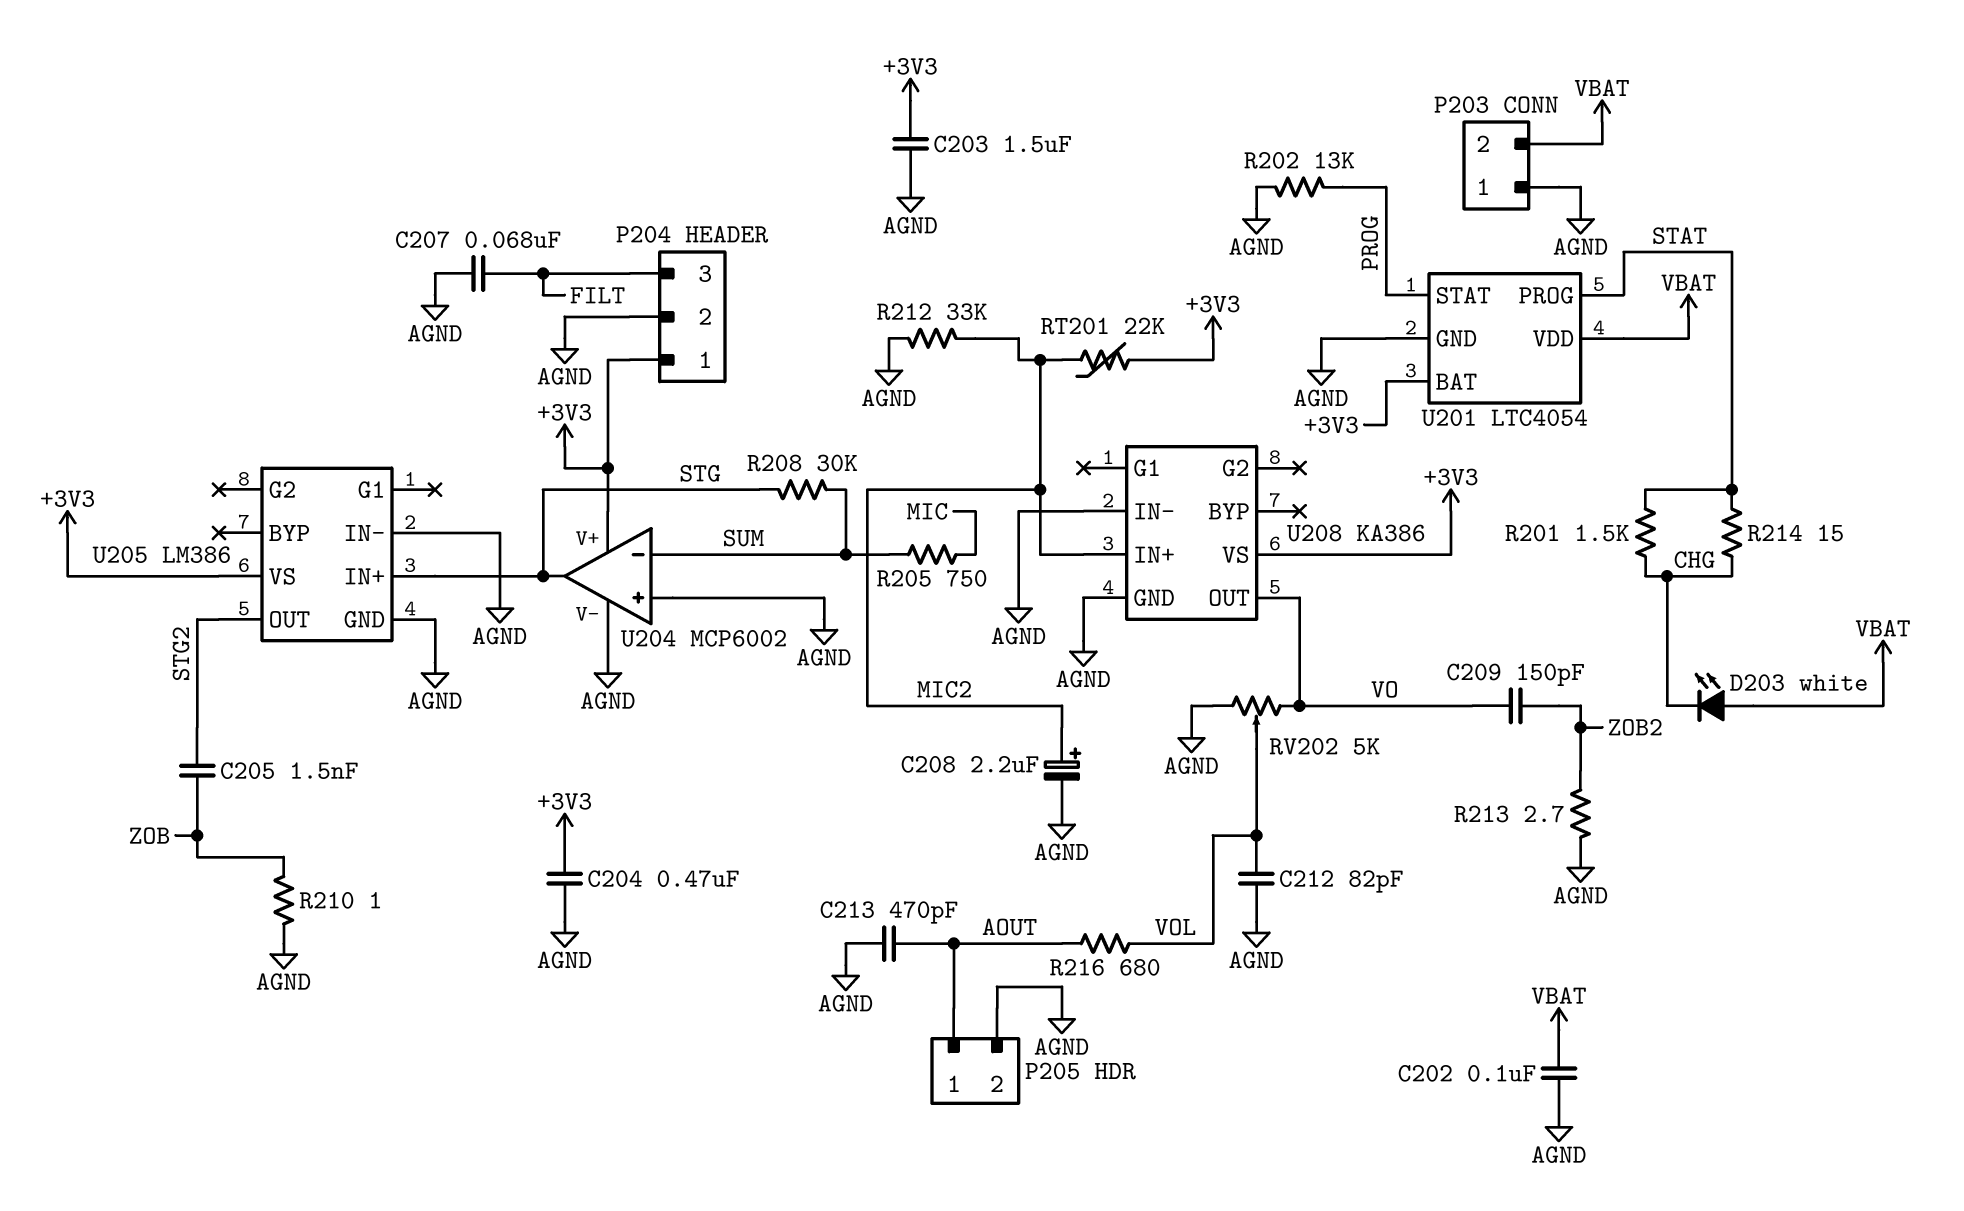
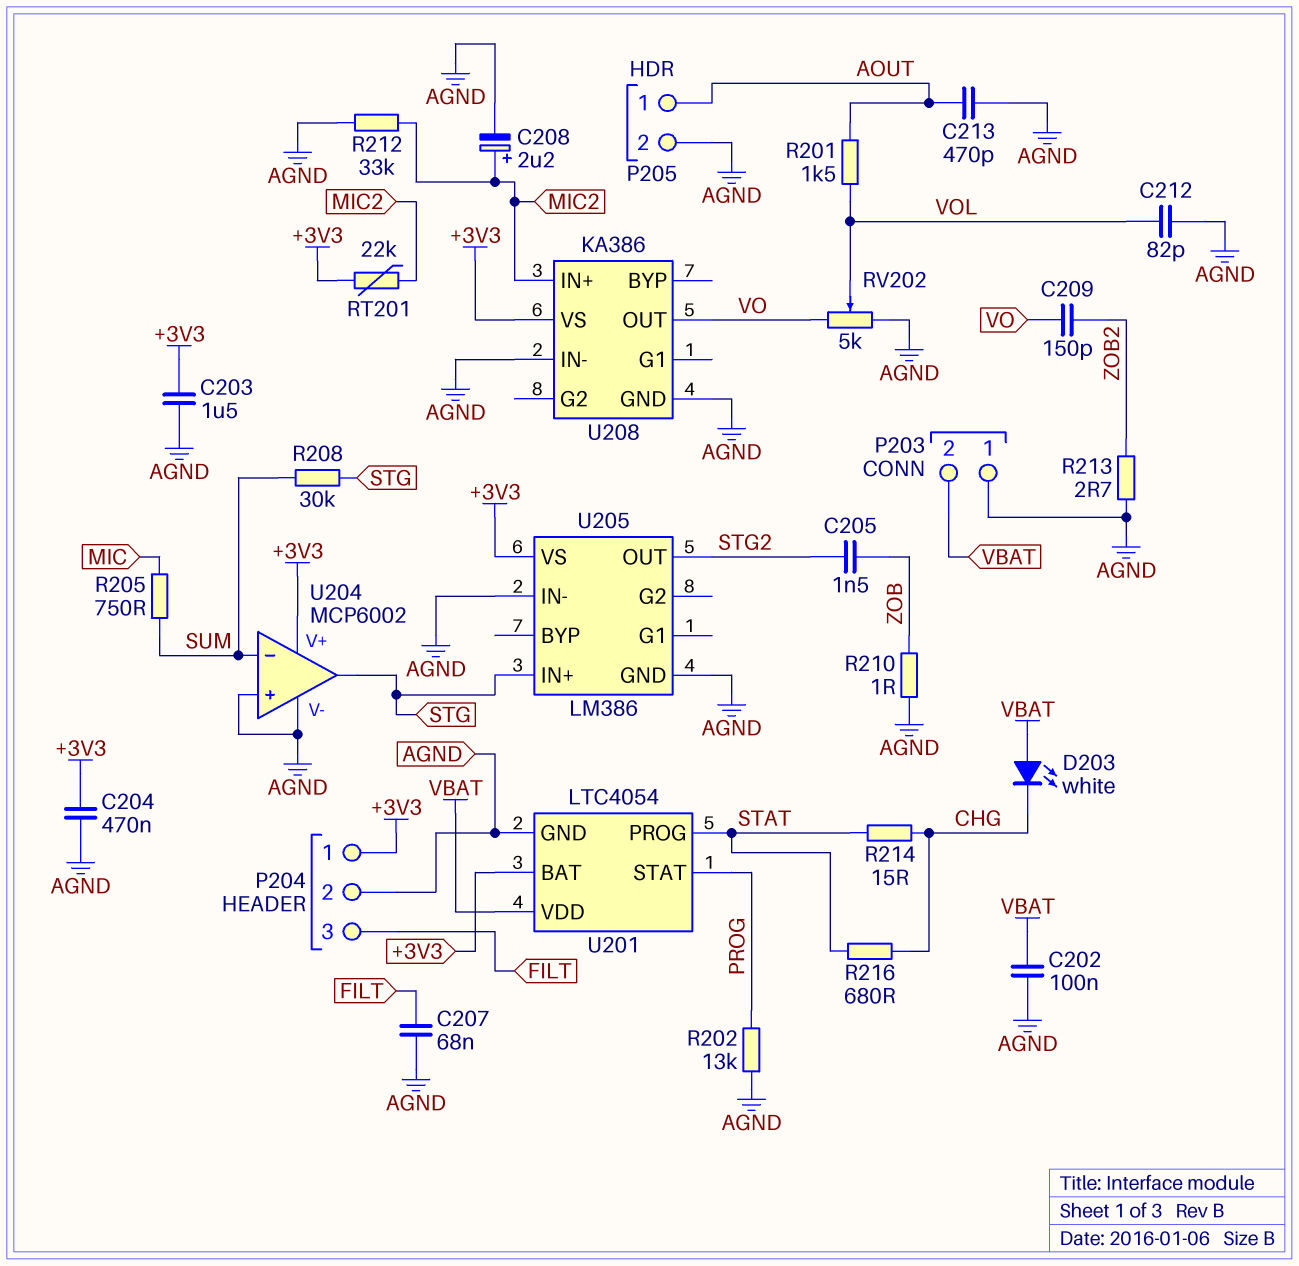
R201: 1.5k (CHG, STAT) -> 1.5k (AOUT, VOL)
R216: 680 (AOUT, VOL) -> 680 (CHG, STAT)

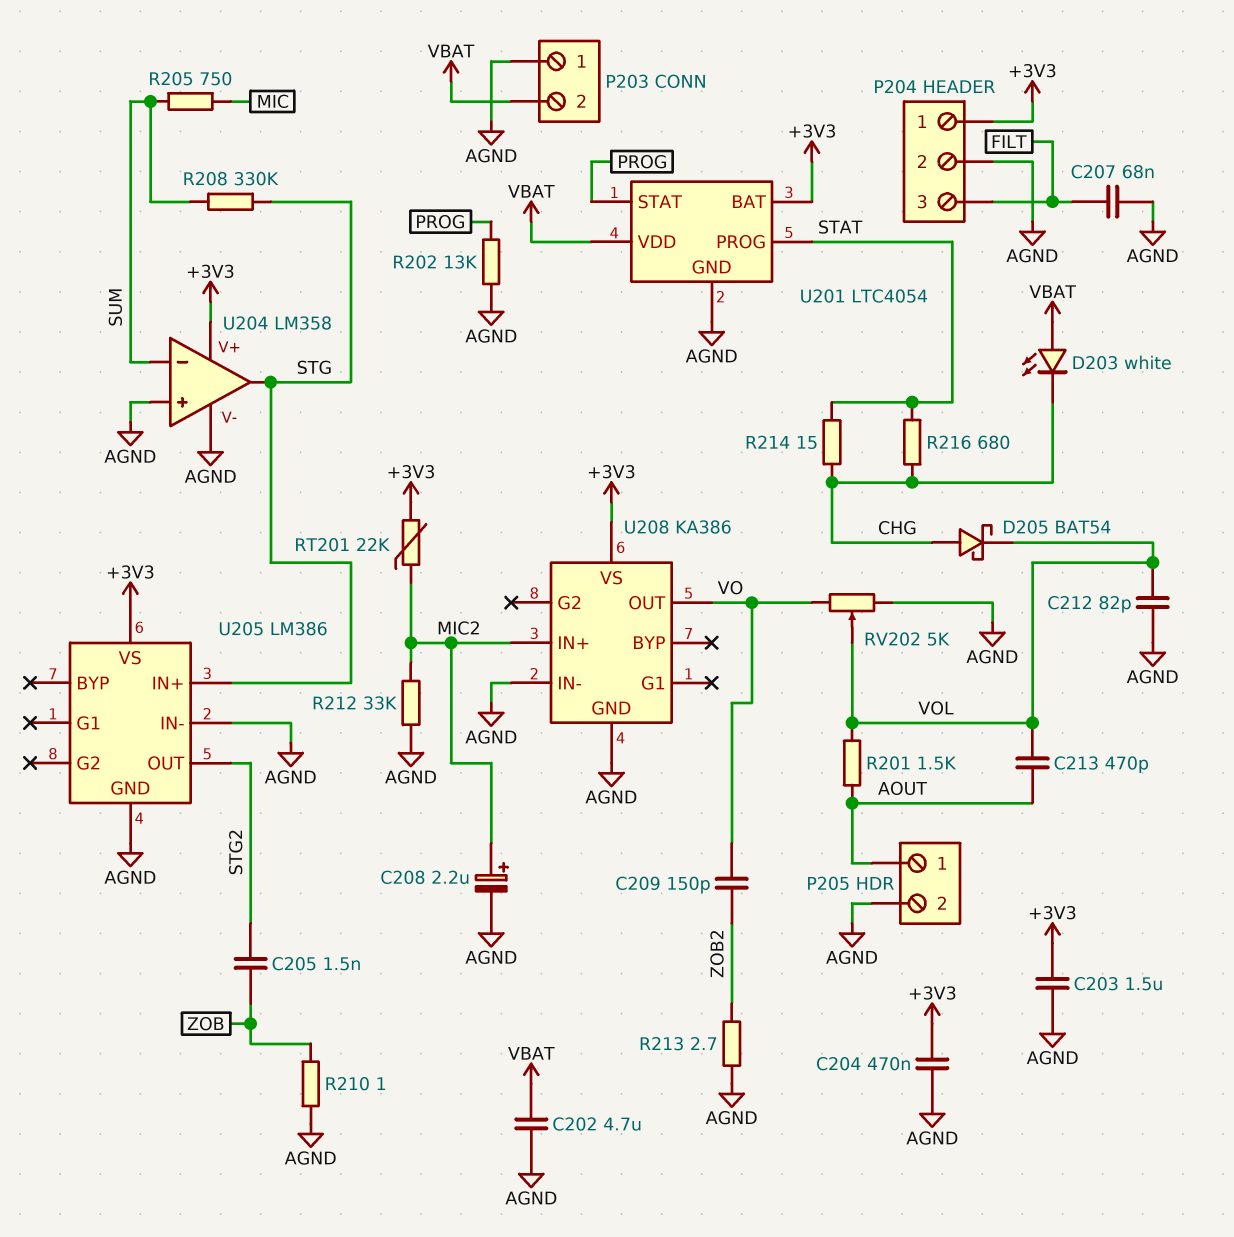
C202: 100nF (AGND, VBAT) -> 4.7uF (AGND, VBAT)
C213: 470pF (AGND, AOUT) -> 470pF (AOUT, VOL)
D205: none -> schottky BAT54 (A CHG, K VOL)
R208: 30k (STG, SUM) -> 330k (STG, SUM)
U204: MCP6002 -> LM358

